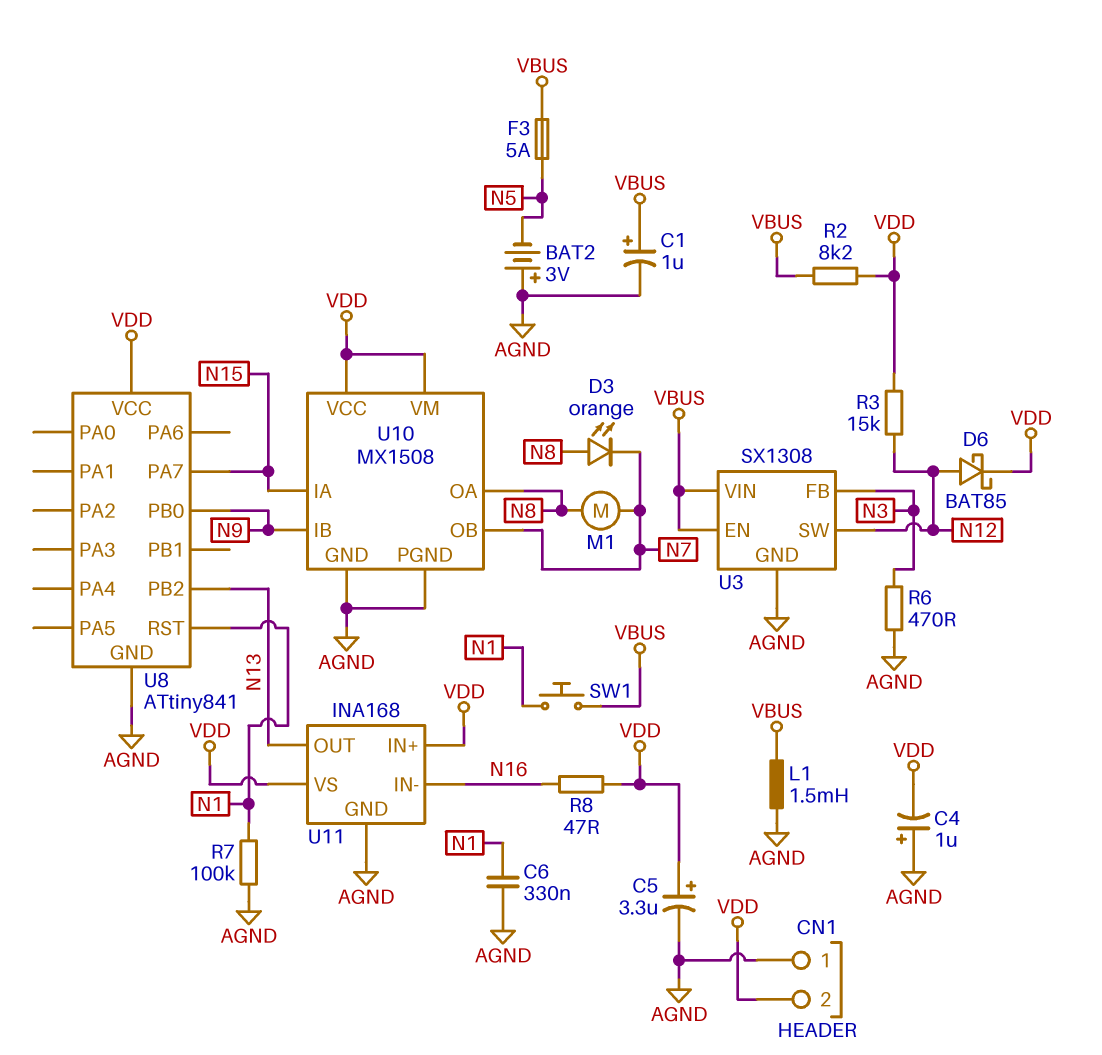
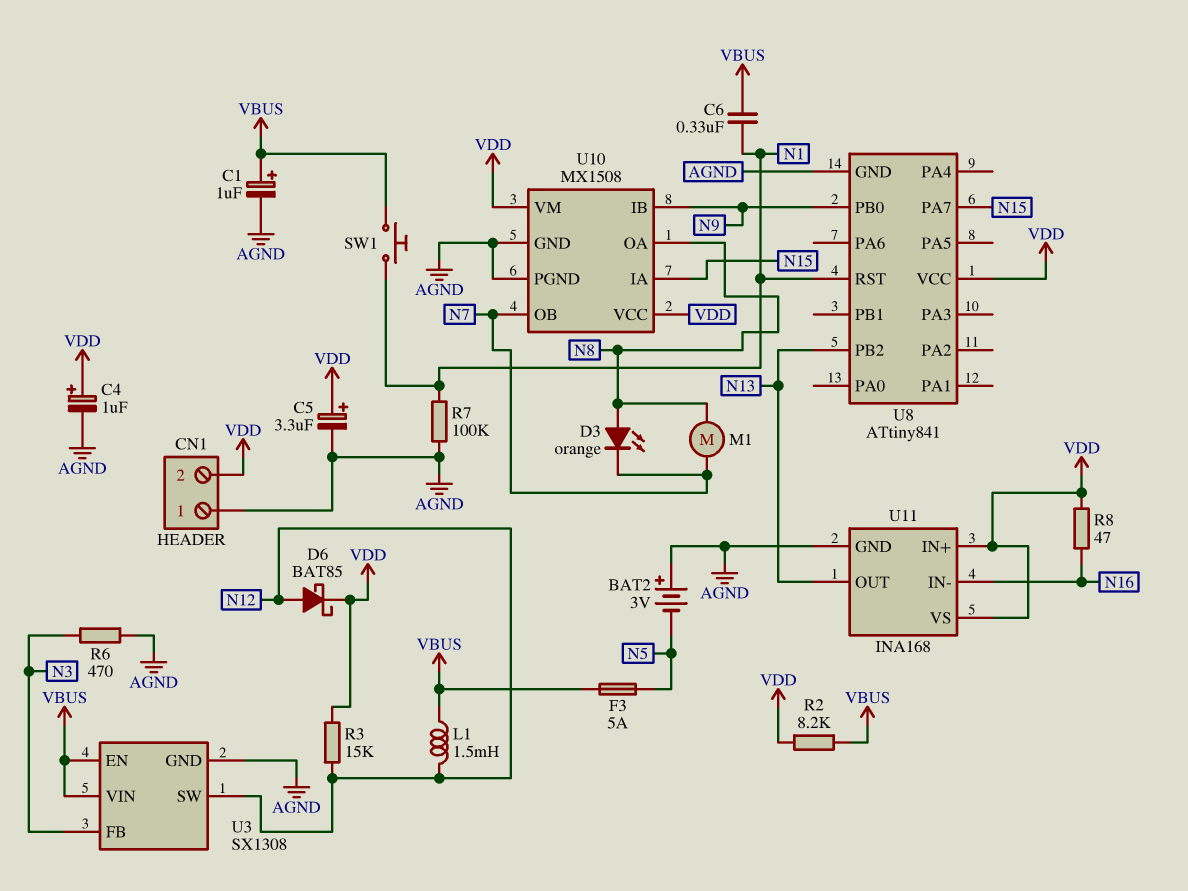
C4: 1uF (plus AGND, minus VDD) -> 1uF (plus VDD, minus AGND)
C6: 330nF (AGND, N1) -> 330nF (N1, VBUS)
L1: 1.5mH (AGND, VBUS) -> 1.5mH (N12, VBUS)

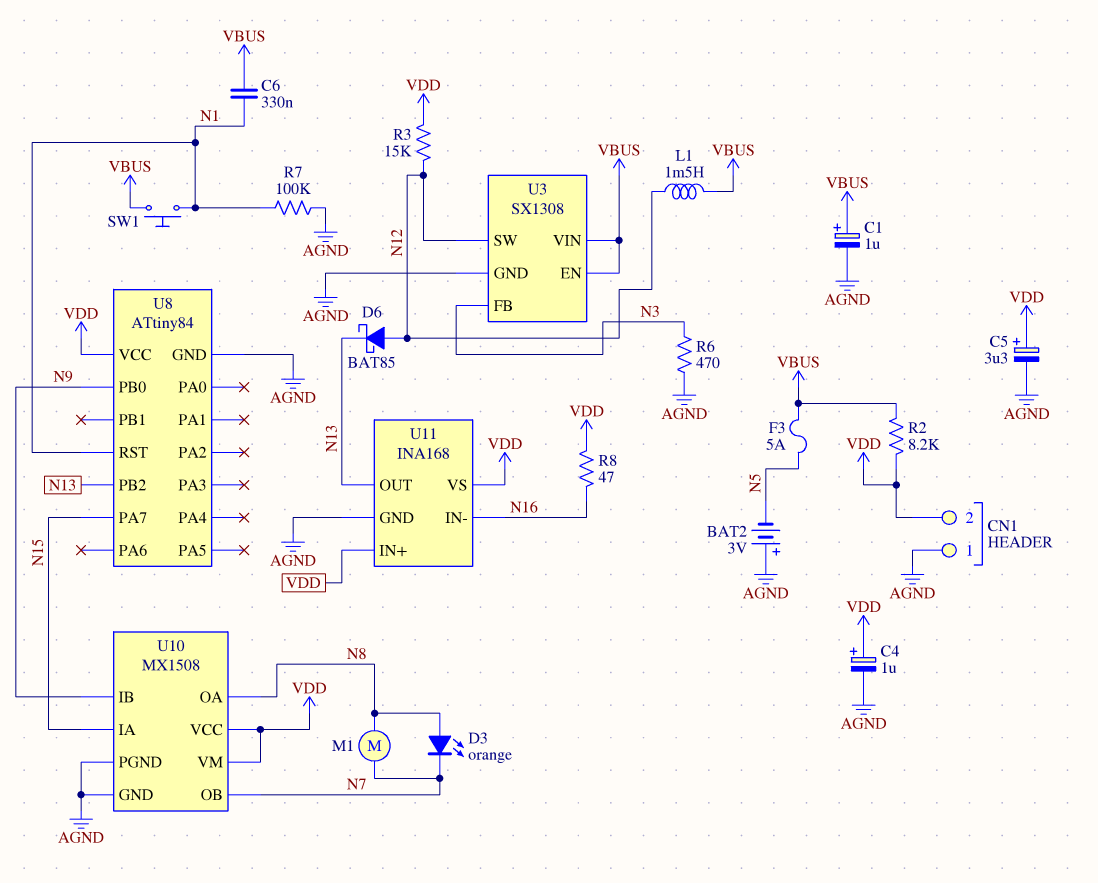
D6: schottky BAT85 (A N12, K VDD) -> schottky BAT85 (A N12, K N13)
U8: ATtiny841 -> ATtiny84

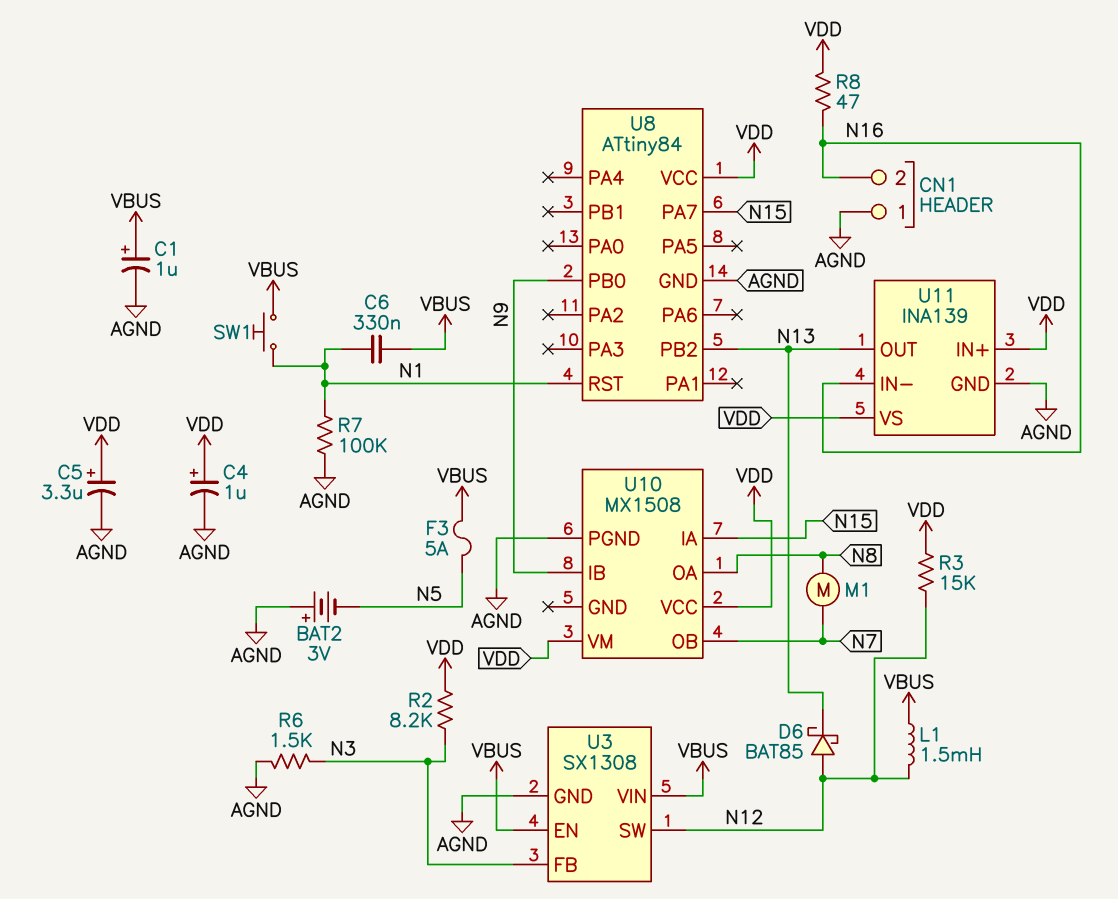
CN1 pin 2: VDD -> N16
D3: LED orange (A N8, K N7) -> none
R2: 8.2k (VBUS, VDD) -> 8.2k (N3, VDD)
R6: 470 (AGND, N3) -> 1.5k (AGND, N3)
U10 pin GND: AGND -> none
U11: INA168 -> INA139

